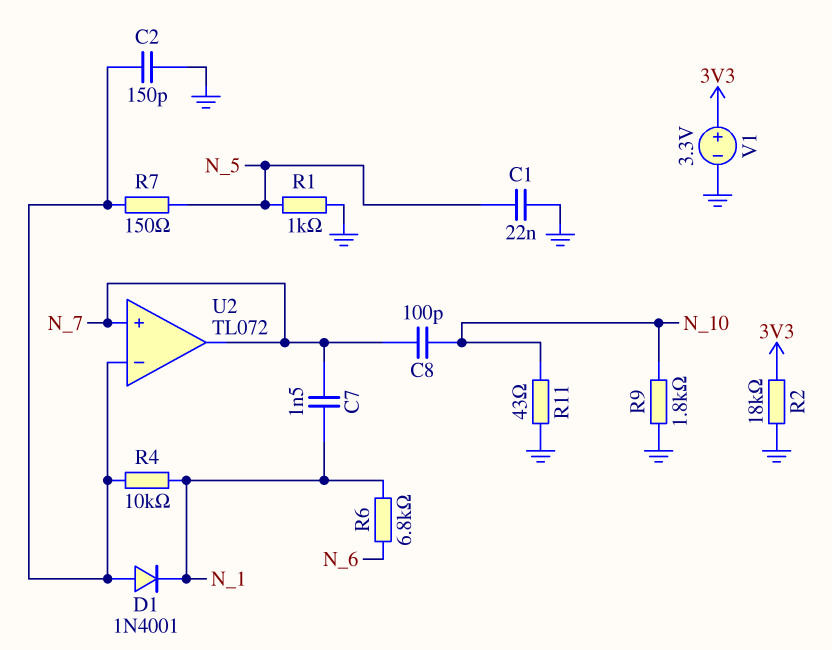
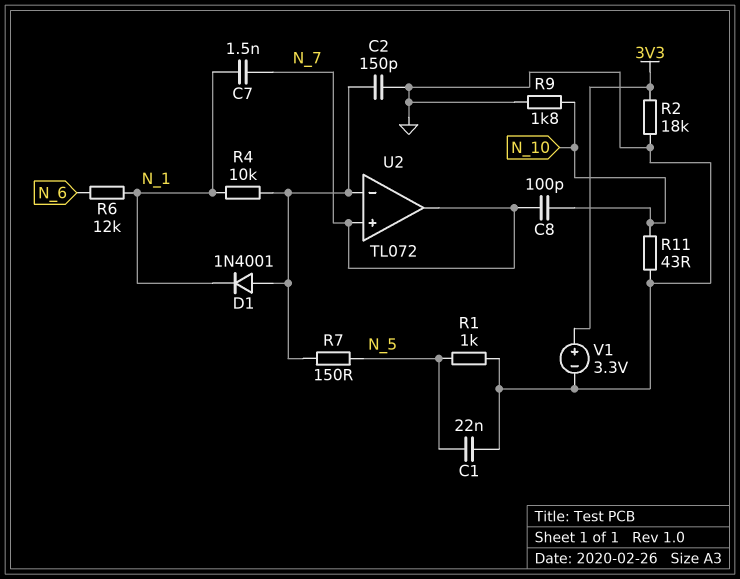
R6: 6.8k (N_1, N_6) -> 12k (N_1, N_6)

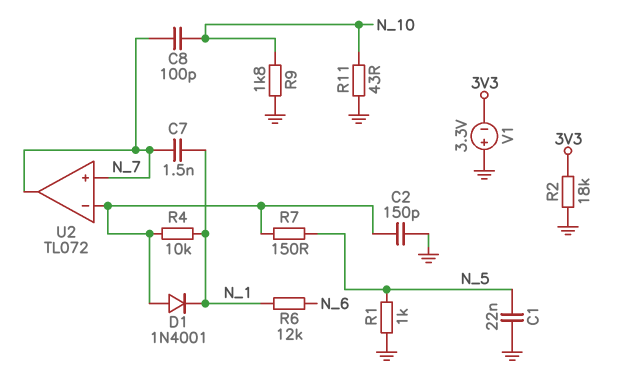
V1: 3.3V (plus 3V3, minus GND) -> 3.3V (plus GND, minus 3V3)

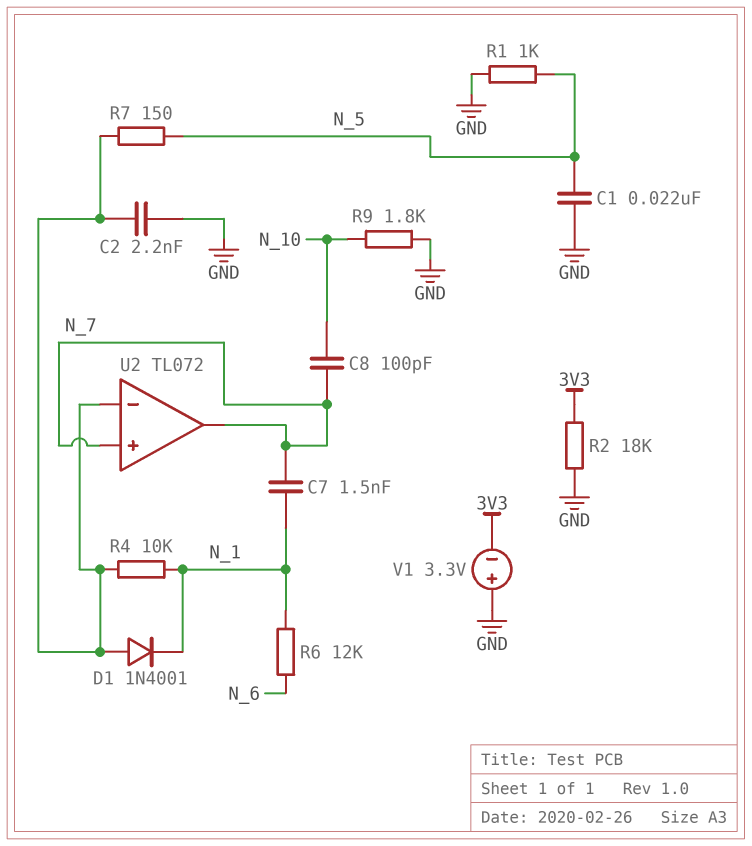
C2: 150pF (GND, U2/in-) -> 2.2nF (GND, U2/in-)
R11: 43 (GND, N_10) -> none

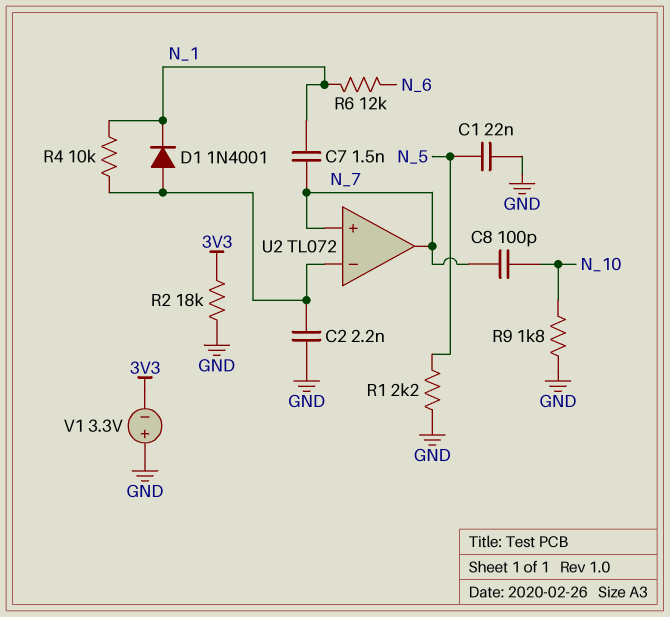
R1: 1k (GND, N_5) -> 2.2k (GND, N_5)
R7: 150 (N_5, U2/in-) -> none

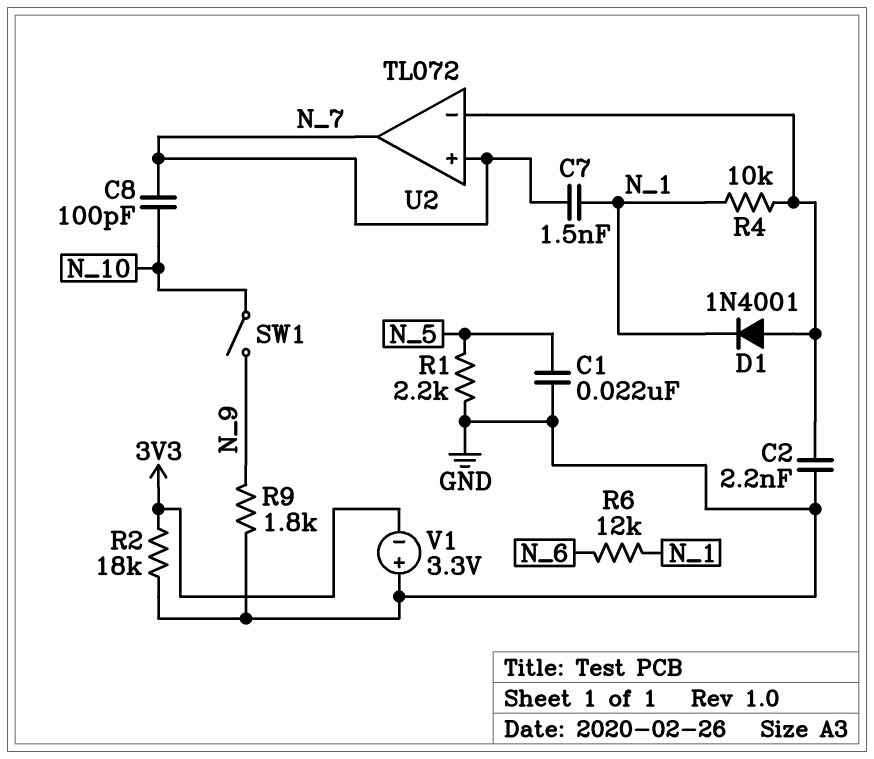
R9: 1.8k (GND, N_10) -> 1.8k (GND, N_9)
SW1: none -> switch (N_9, N_10)

